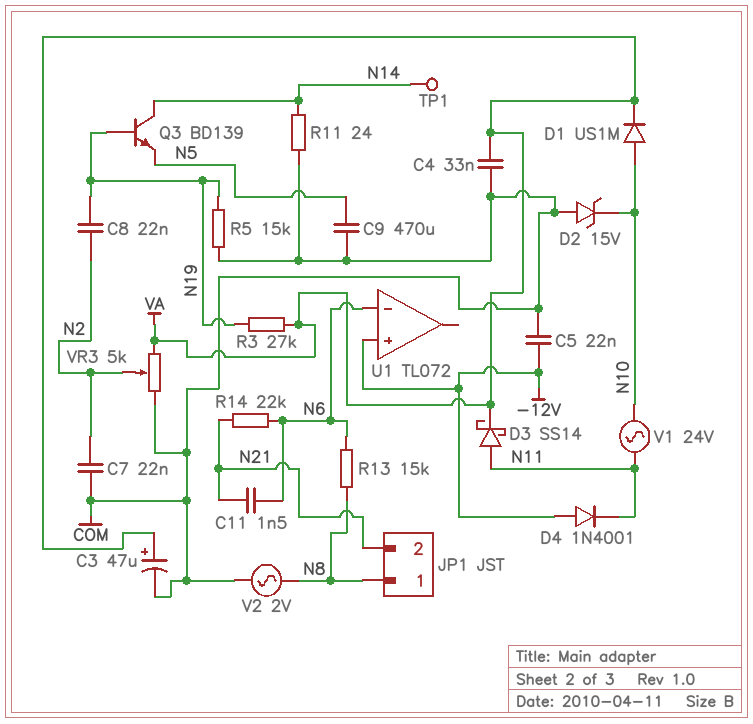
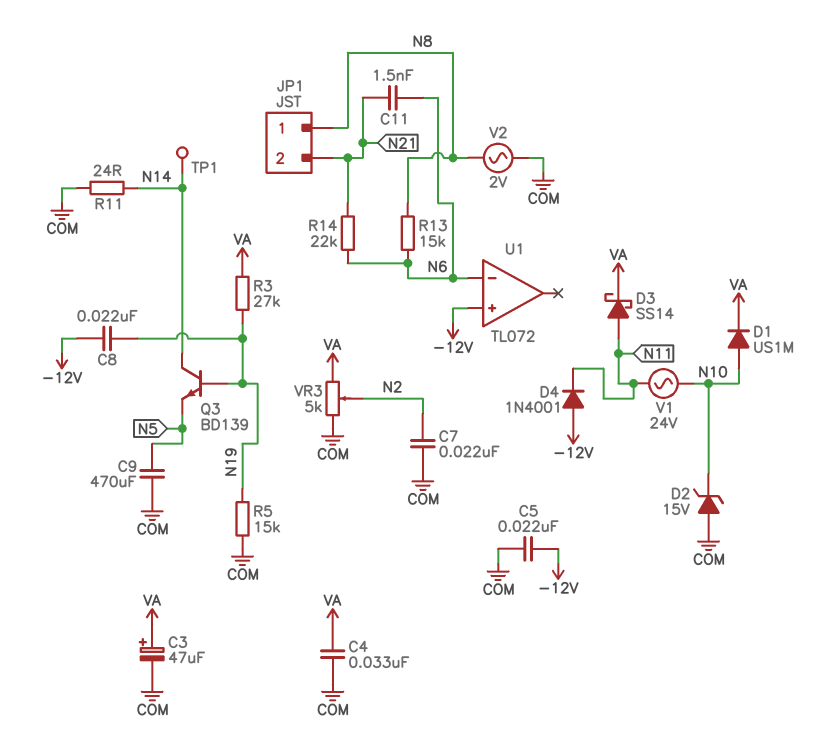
C8: 22nF (N2, N19) -> 22nF (-12V, N19)

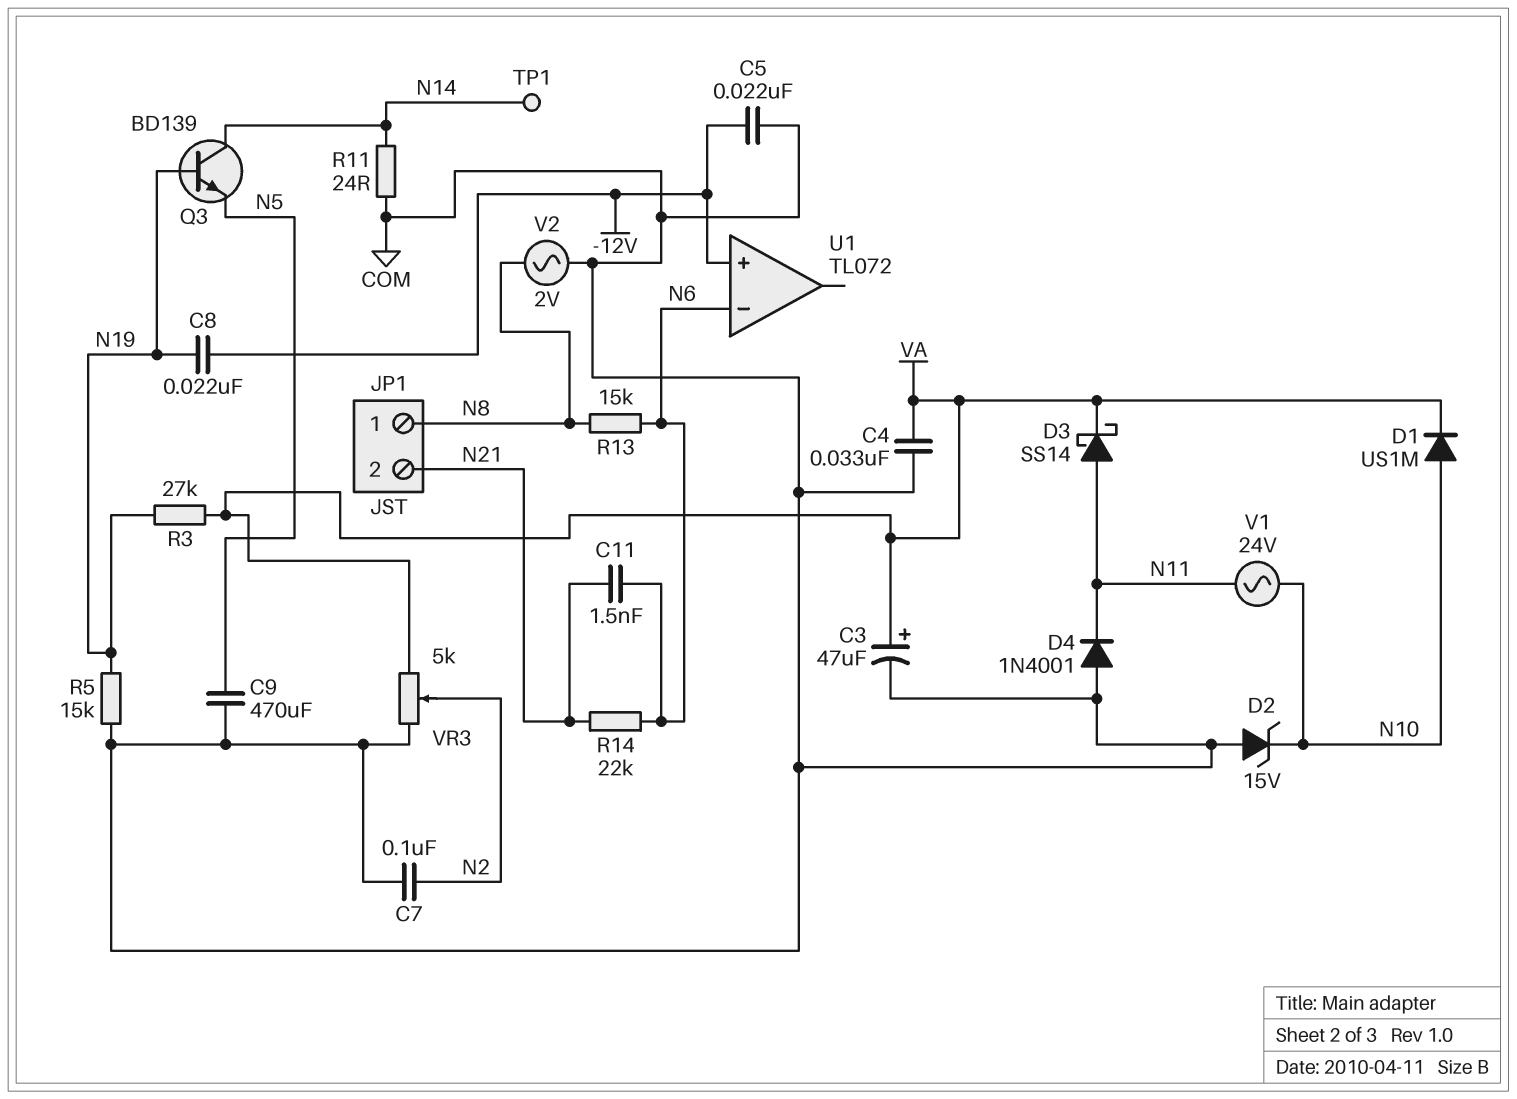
C7: 22nF (COM, N2) -> 100nF (COM, N2)
D4: diode 1N4001 (A -12V, K N11) -> diode 1N4001 (A COM, K N11)

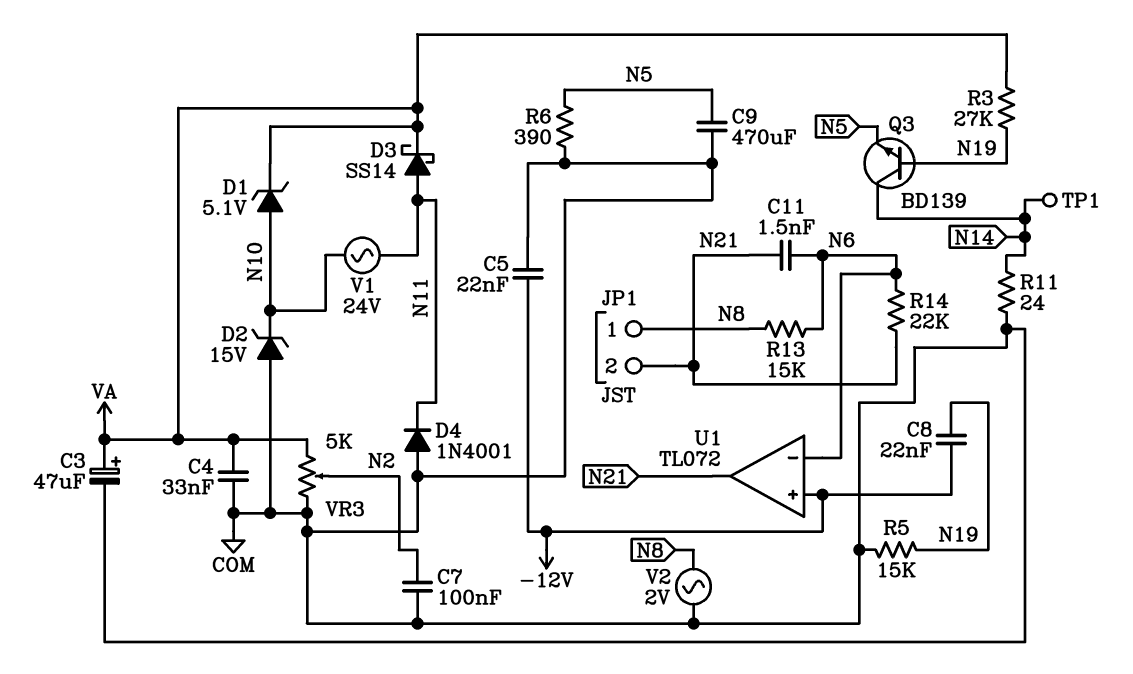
D1: diode US1M (A N10, K VA) -> zener 5.1V (A N10, K VA)
R6: none -> 390 (COM, N5)
U1 pin out: none -> N21

